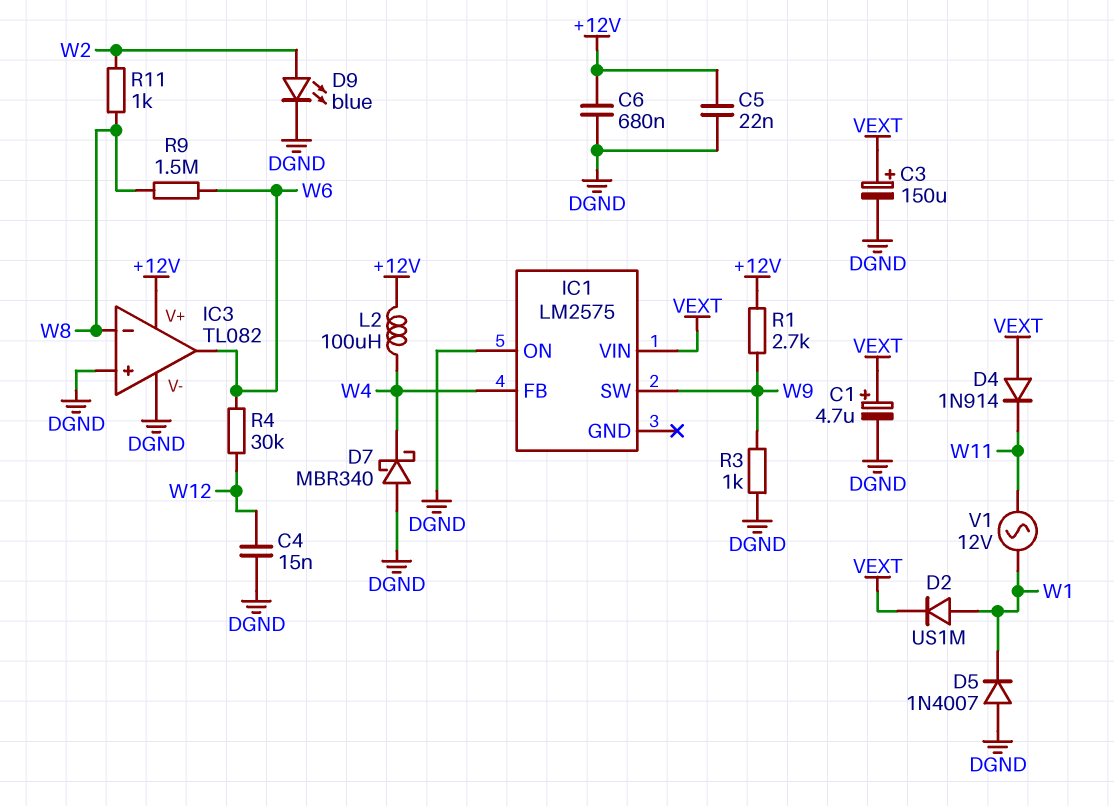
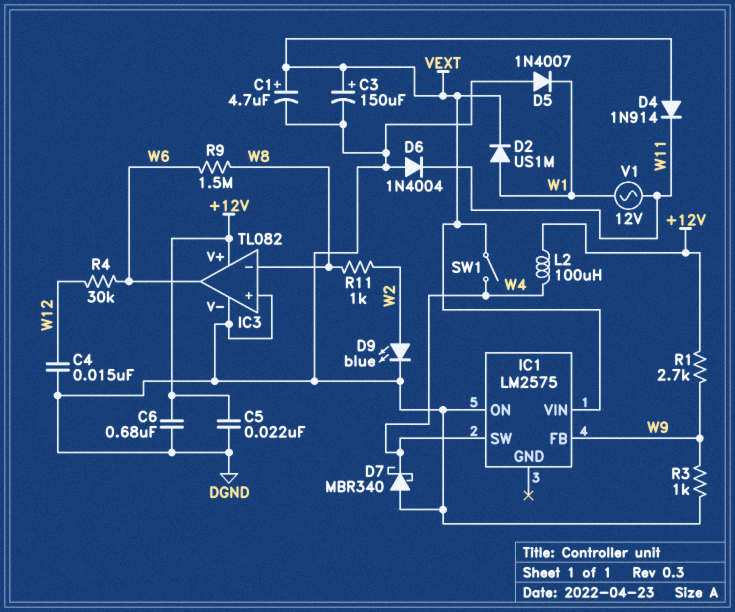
D6: none -> diode 1N4004 (A DGND, K W11)
IC1 pin FB: W4 -> W9
IC1 pin SW: W9 -> W4
SW1: none -> switch (VEXT, W4)

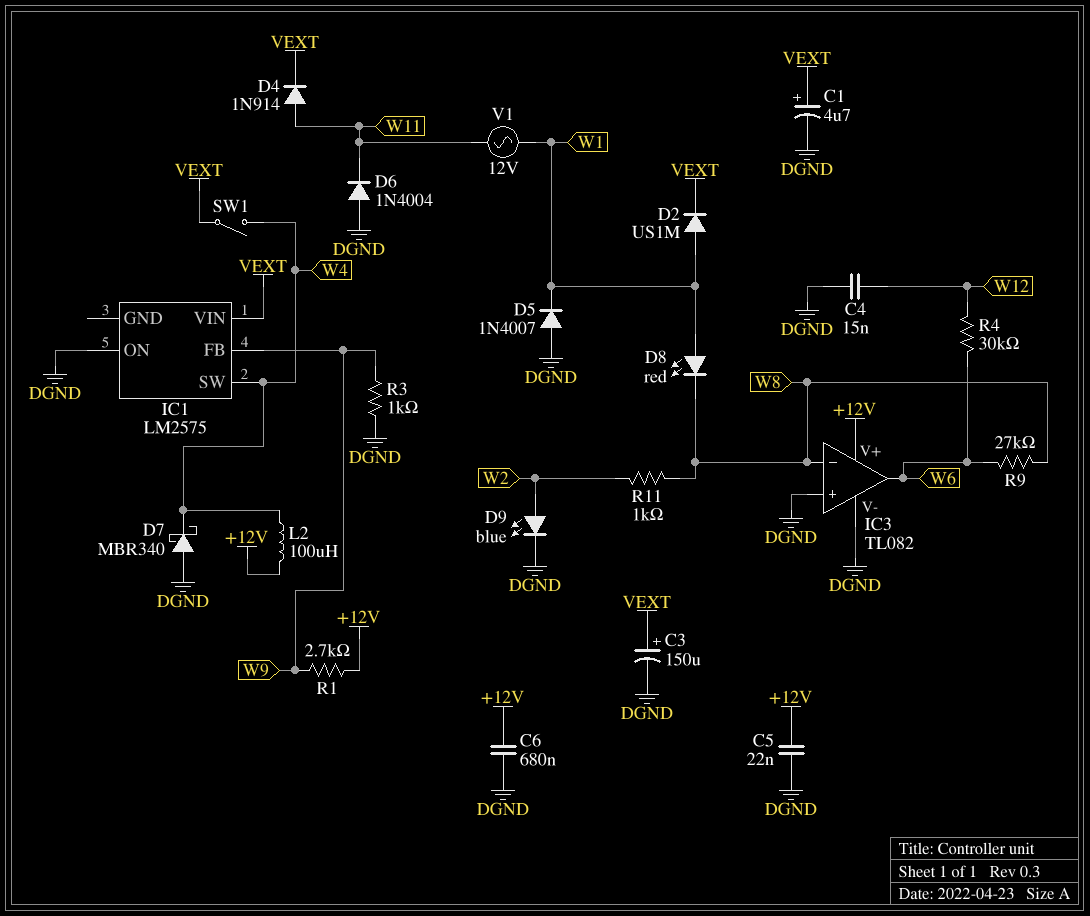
D4: diode 1N914 (A VEXT, K W11) -> diode 1N914 (A W11, K VEXT)
D8: none -> LED red (A W1, K W8)
R9: 1.5M (W6, W8) -> 27k (W6, W8)

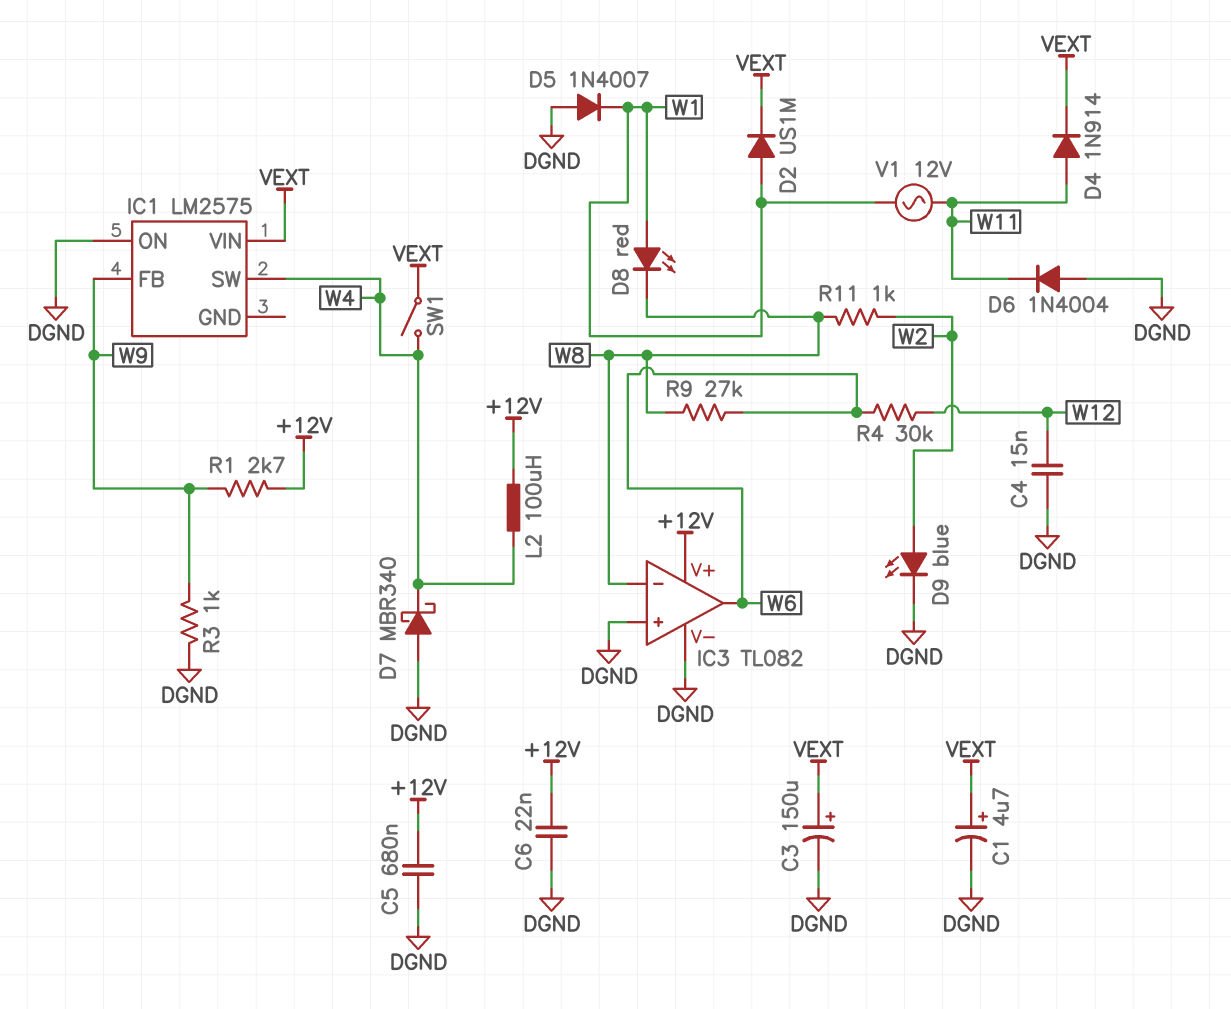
C5: 22nF (+12V, DGND) -> 680nF (+12V, DGND)
C6: 680nF (+12V, DGND) -> 22nF (+12V, DGND)

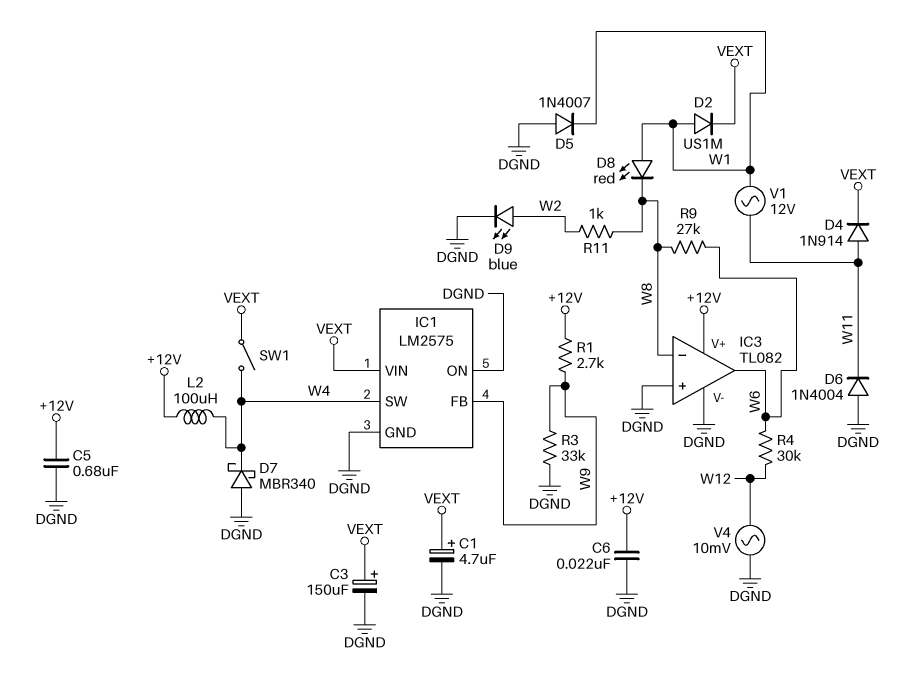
C4: 15nF (DGND, W12) -> none
IC1 pin GND: none -> DGND
R3: 1k (DGND, W9) -> 33k (DGND, W9)
V4: none -> AC 10mV (DGND, W12)

